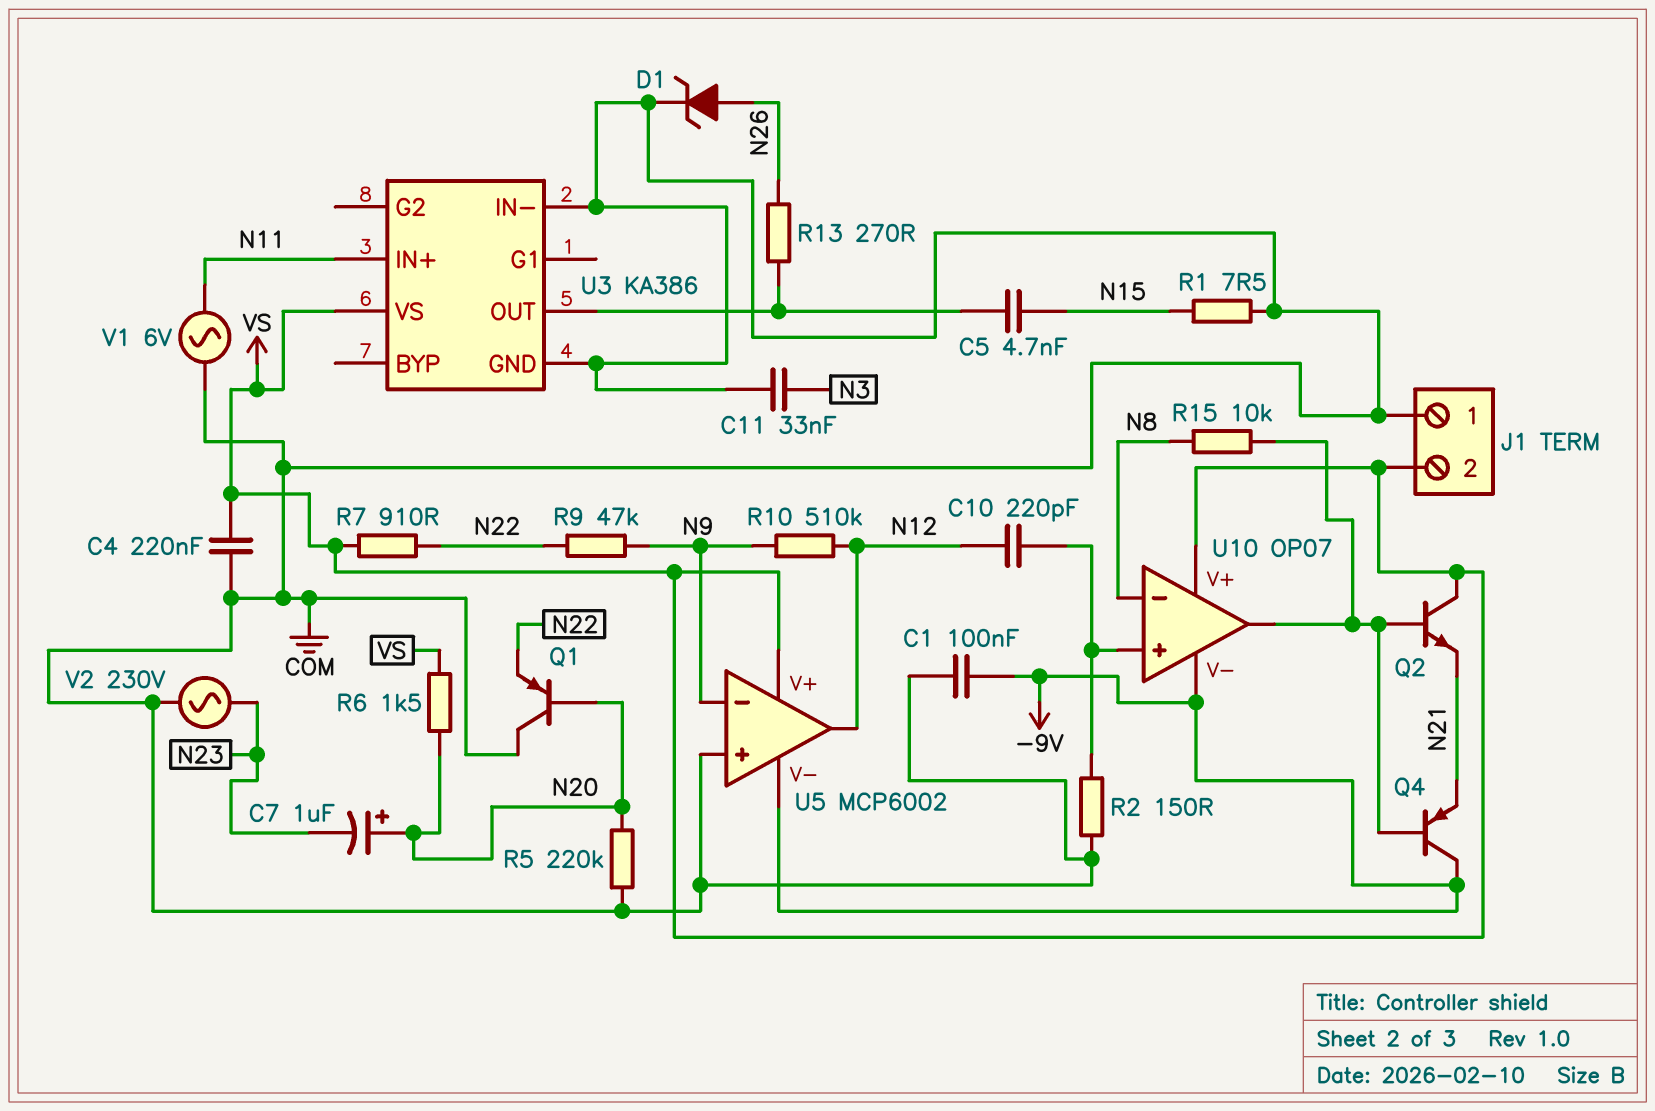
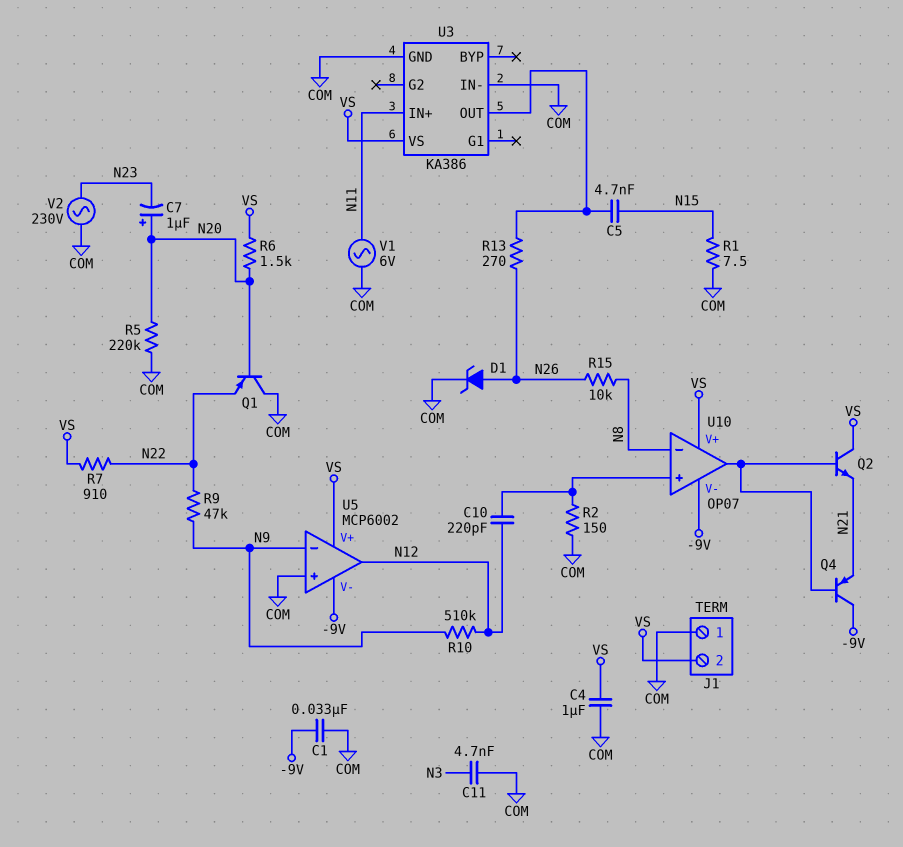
C1: 100nF (-9V, COM) -> 33nF (-9V, COM)
C4: 220nF (COM, VS) -> 1uF (COM, VS)
C11: 33nF (COM, N3) -> 4.7nF (COM, N3)
R15: 10k (N8, U10/out) -> 10k (N8, N26)

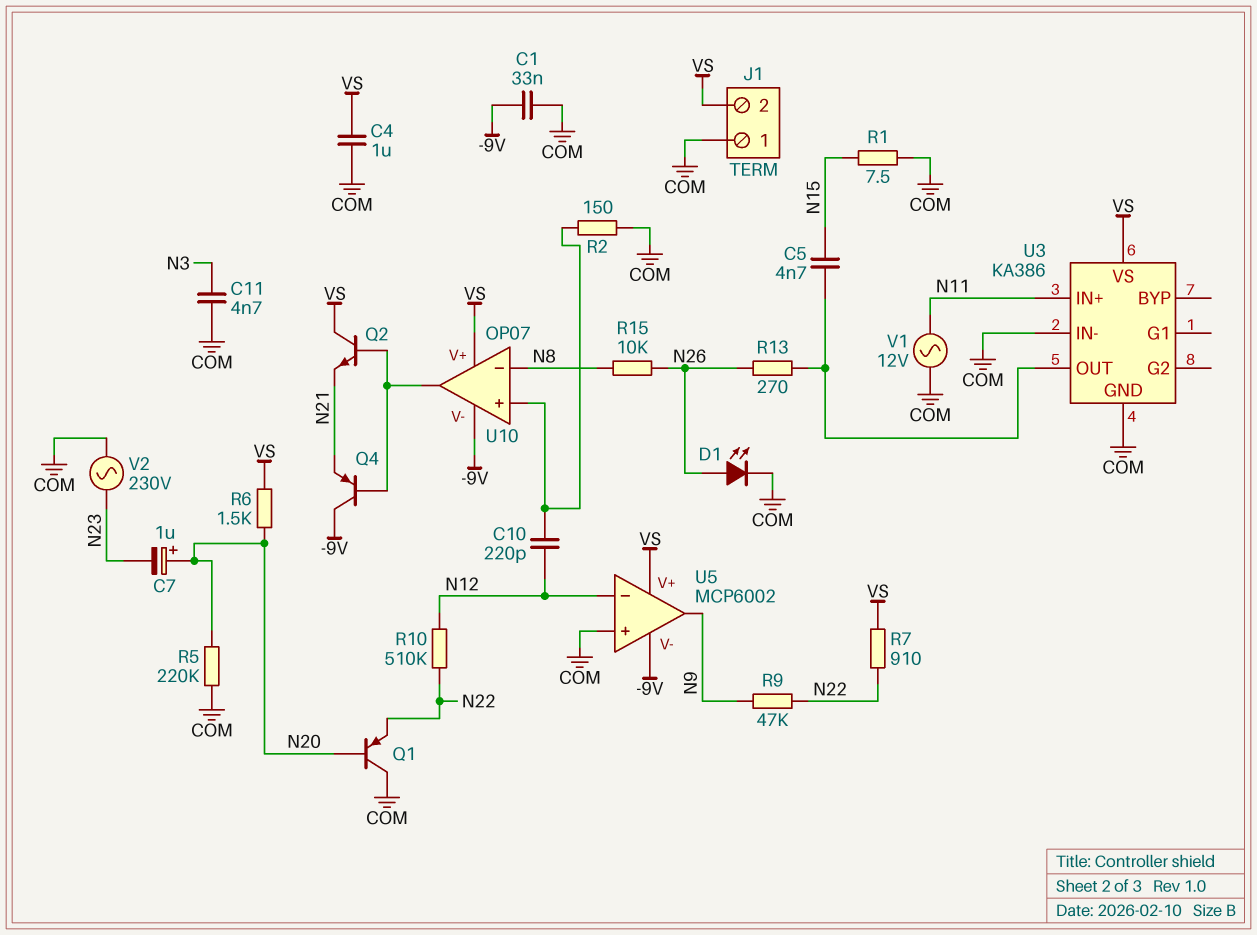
D1: zener (A N26, K COM) -> LED (A N26, K COM)
R10: 510k (N9, N12) -> 510k (N12, N22)
U5 pin in-: N9 -> N12
U5 pin out: N12 -> N9
V1: AC 6V (COM, N11) -> AC 12V (COM, N11)

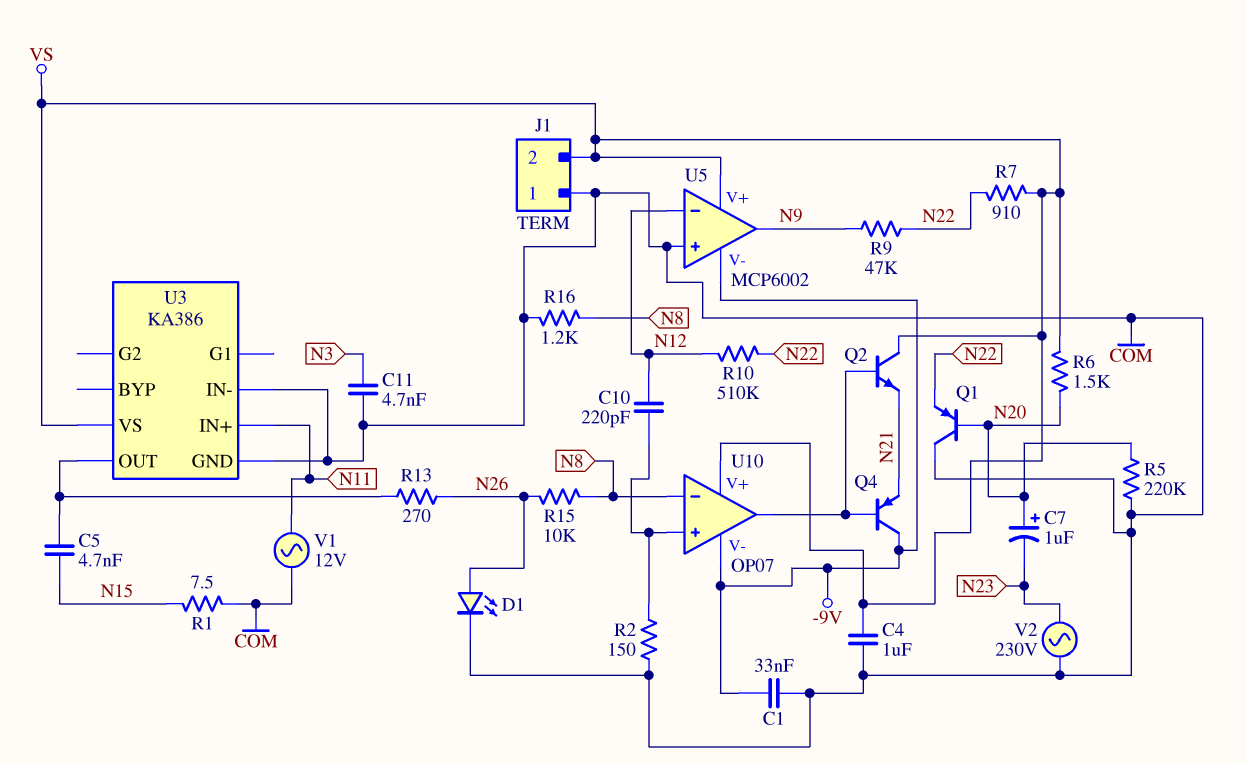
R16: none -> 1.2k (COM, N8)

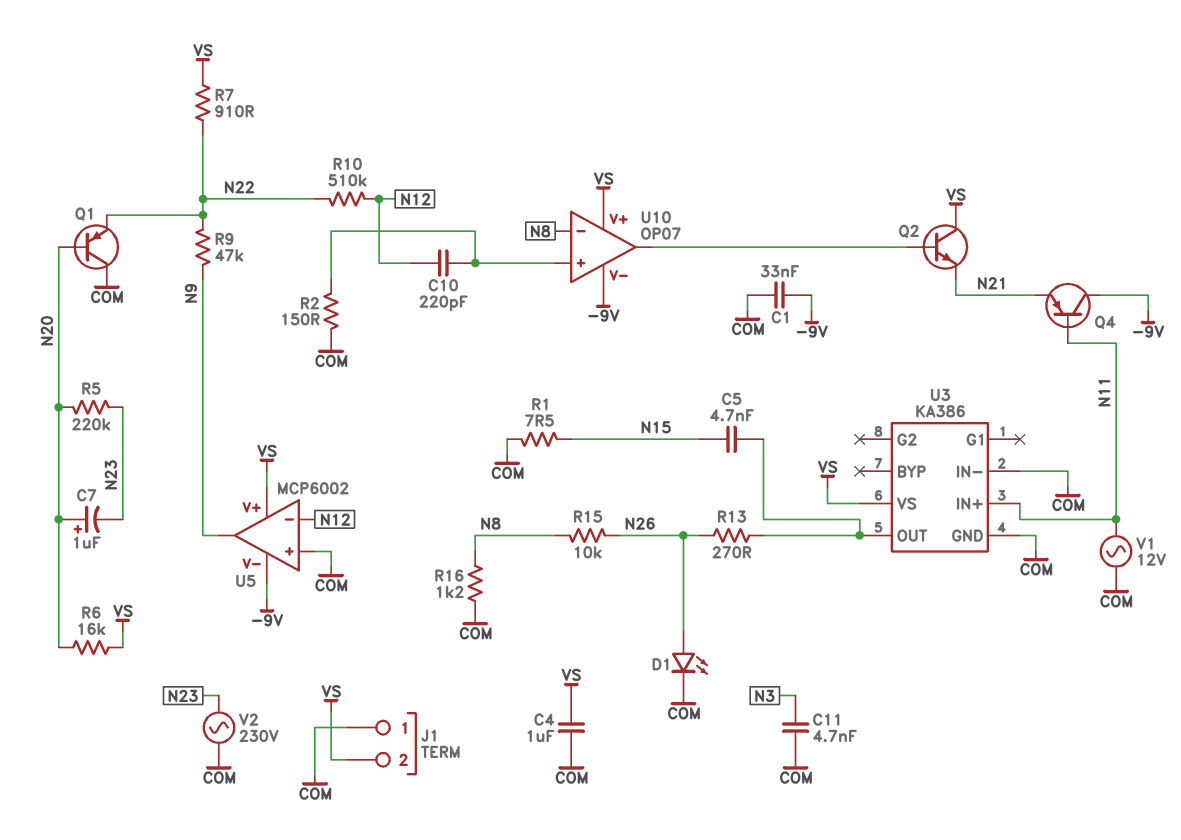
Q4: PNP (B U10/out, C -9V, E N21) -> PNP (B N11, C -9V, E N21)
R5: 220k (COM, N20) -> 220k (N20, N23)
R6: 1.5k (N20, VS) -> 16k (N20, VS)

